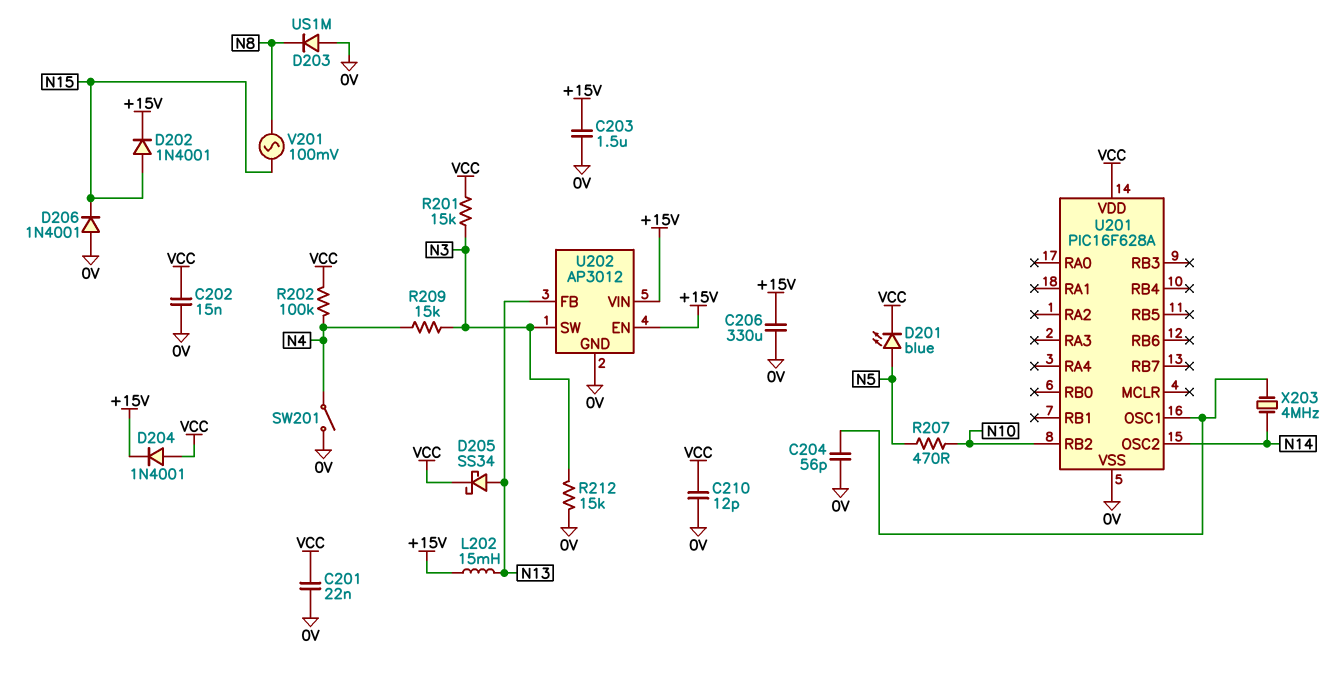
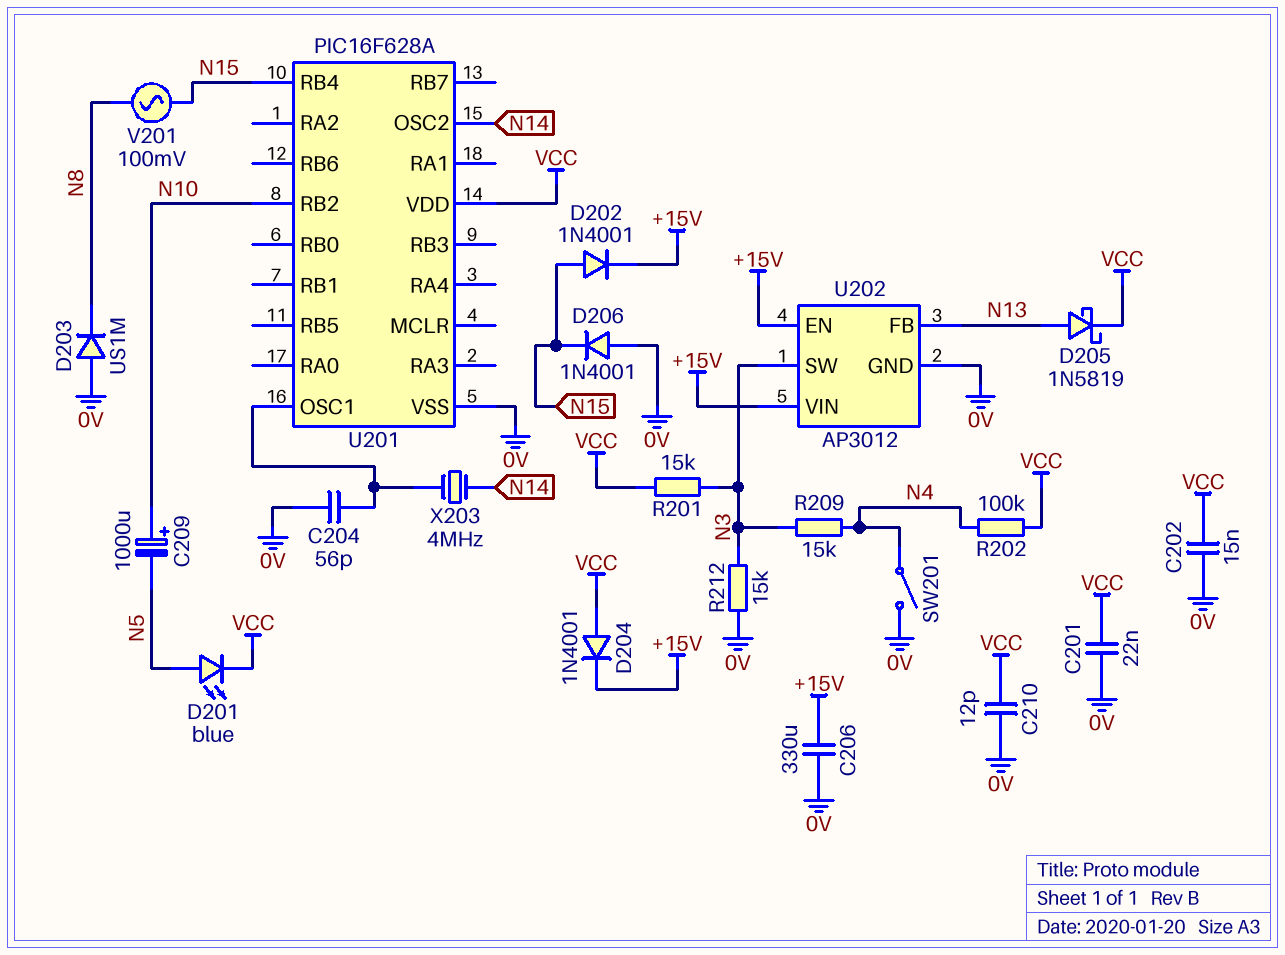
C203: 1.5uF (+15V, 0V) -> none
C209: none -> 1000uF (plus N10, minus N5)
D205: schottky SS34 (A N13, K VCC) -> schottky 1N5819 (A N13, K VCC)
L202: 15mH (+15V, N13) -> none
R207: 470 (N5, N10) -> none
U201 pin RB4: none -> N15

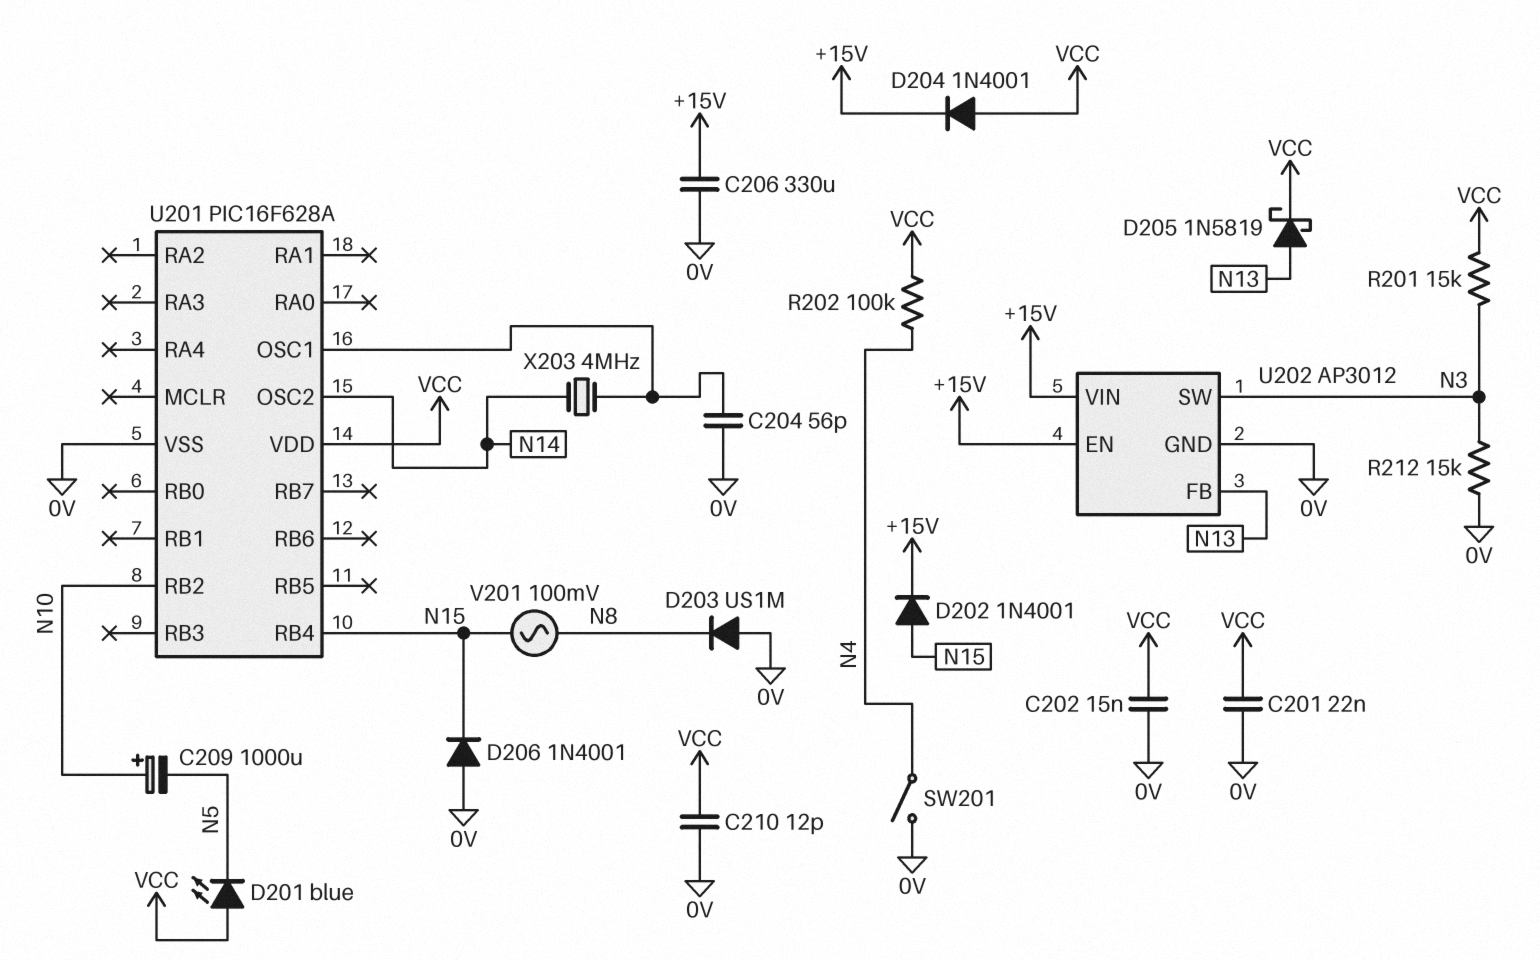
D201: LED blue (A N5, K VCC) -> LED blue (A VCC, K N5)
R209: 15k (N3, N4) -> none

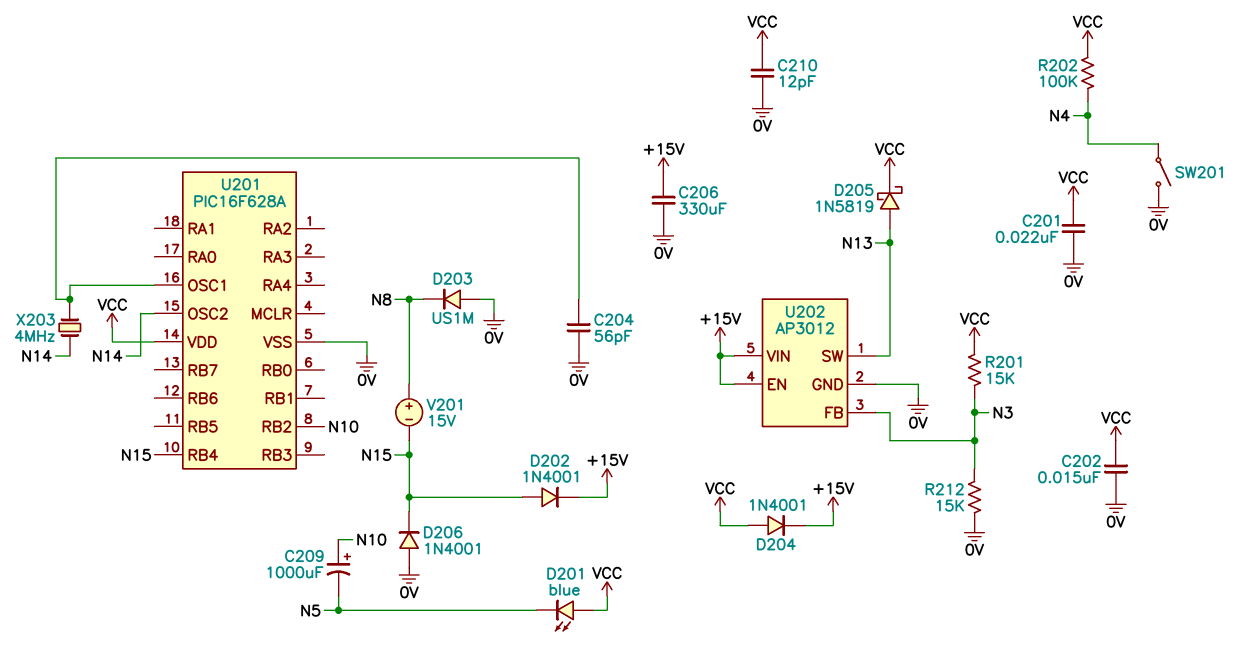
U202 pin FB: N13 -> N3
U202 pin SW: N3 -> N13
V201: AC 100mV (N8, N15) -> 15V (plus N8, minus N15)

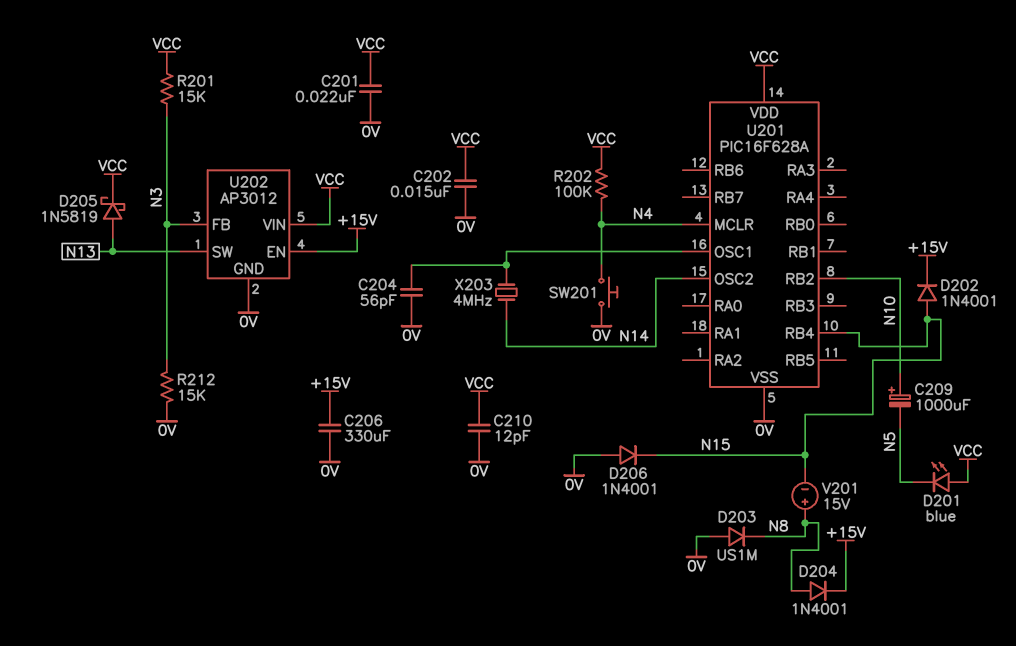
D204: diode 1N4001 (A VCC, K +15V) -> diode 1N4001 (A N8, K +15V)
SW201: switch (0V, N4) -> button (0V, N4)
U201 pin MCLR: none -> N4
U202 pin VIN: +15V -> VCC

